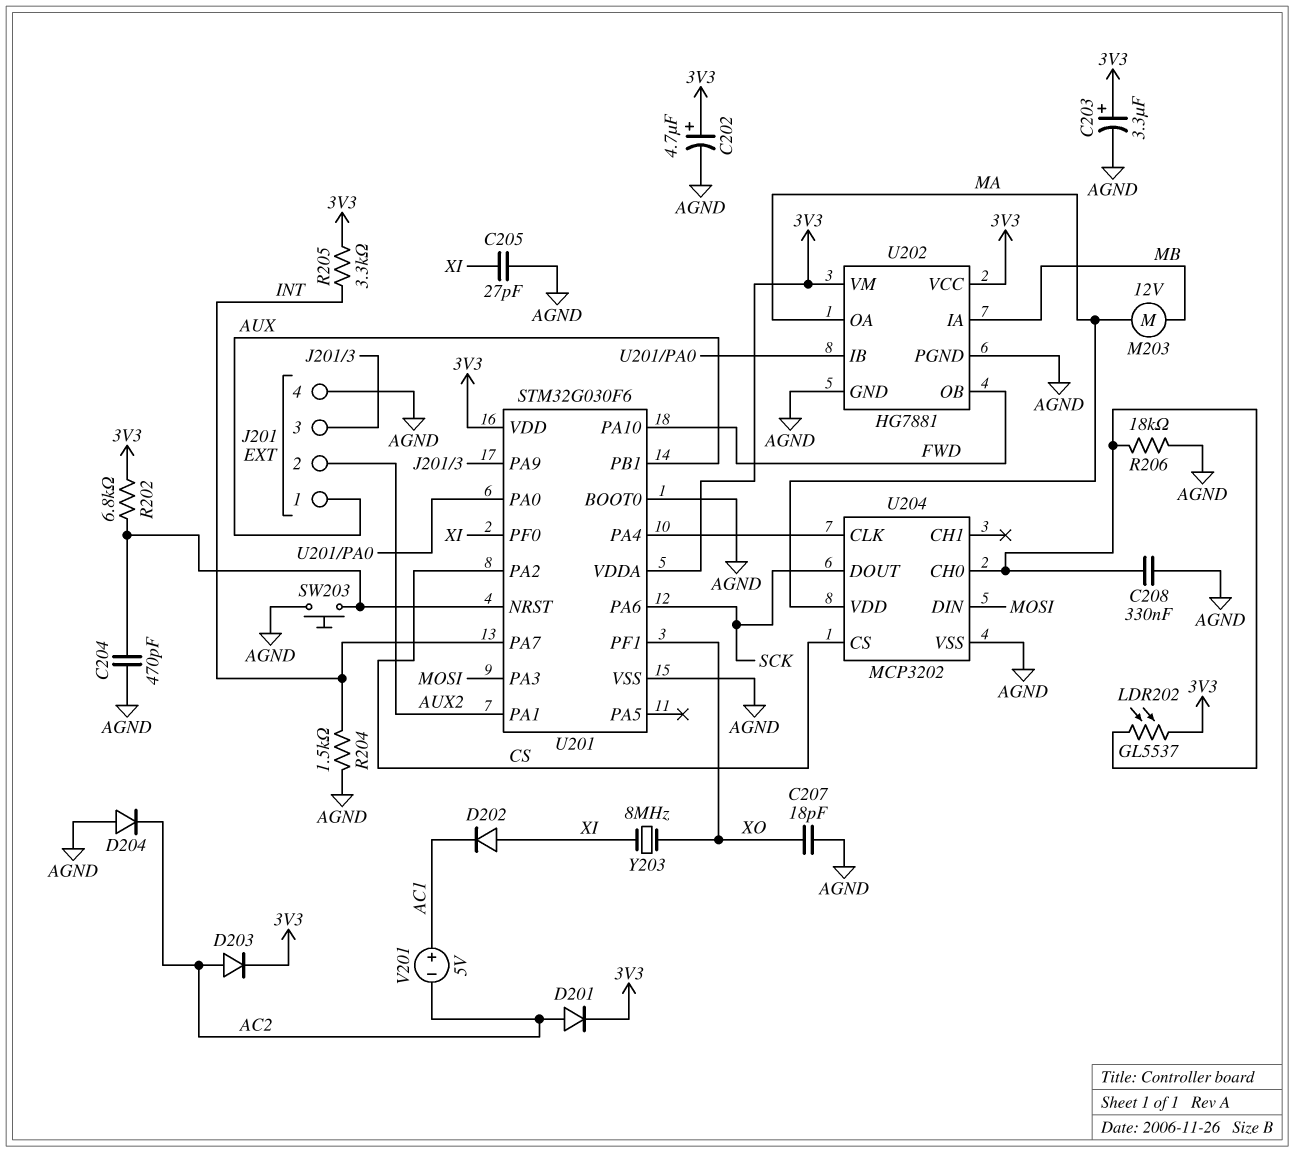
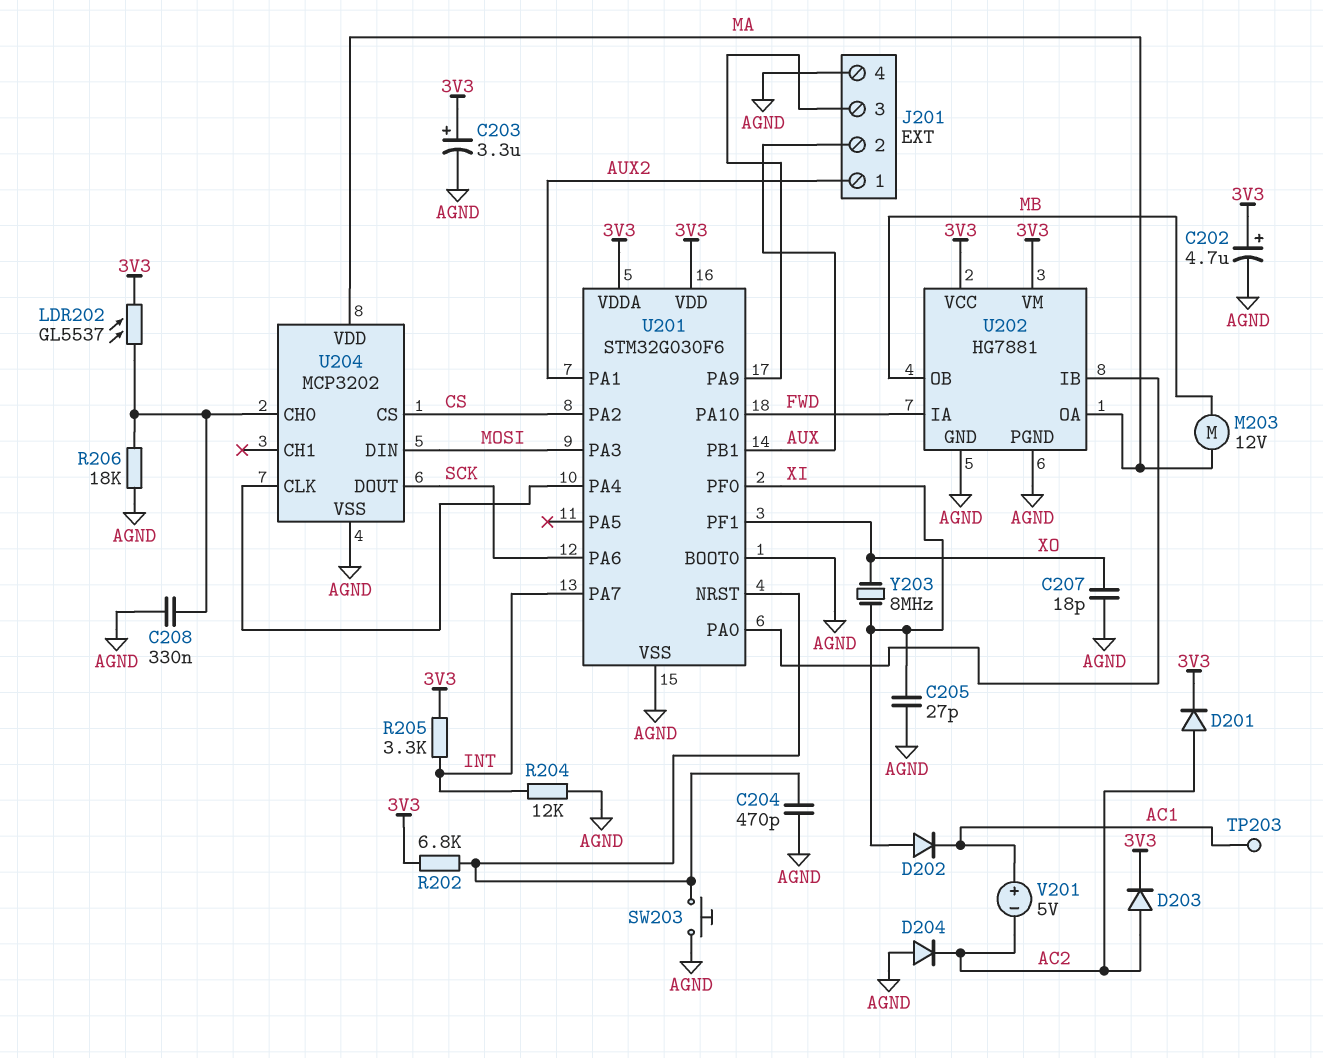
J201 pin 1: AUX -> AUX2
J201 pin 2: AUX2 -> AUX
R204: 1.5k (AGND, INT) -> 12k (AGND, INT)
TP203: none -> test point (AC1)
U202 pin IA: MB -> FWD
U202 pin OB: FWD -> MB

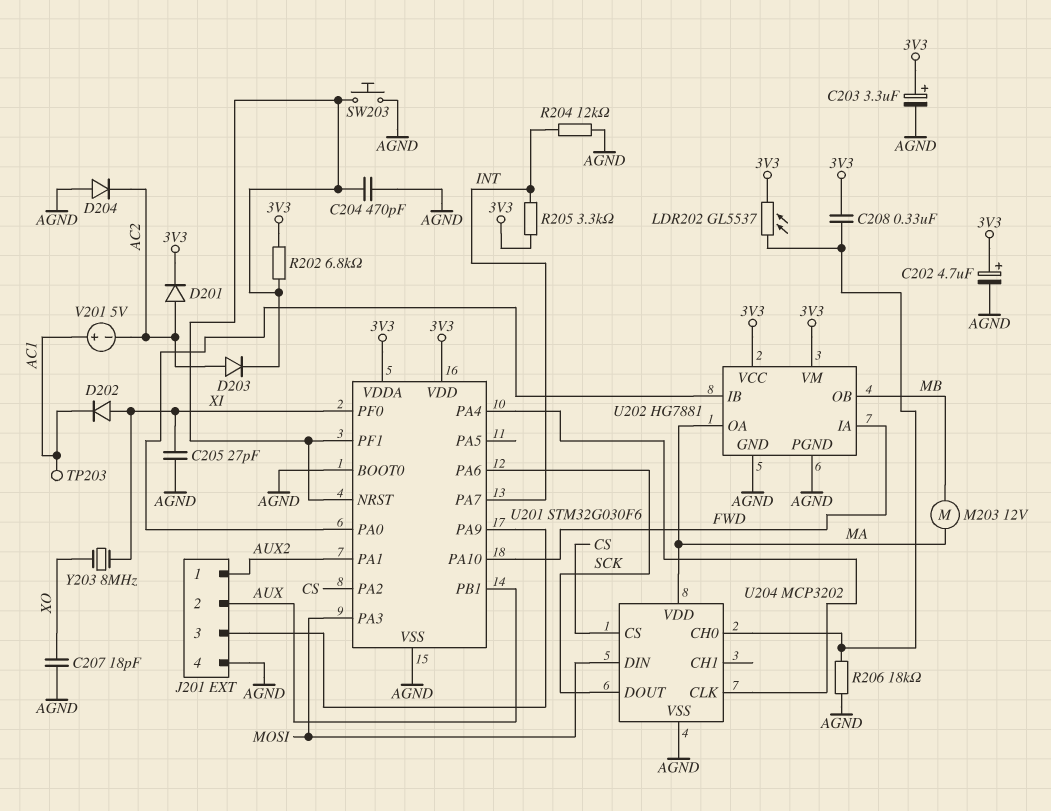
C208: 330nF (AGND, U204/CH0) -> 330nF (3V3, U204/CH0)
D203: diode (A AC2, K 3V3) -> diode (A AC2, K U201/NRST)
U201 pin PF1: XO -> U201/NRST

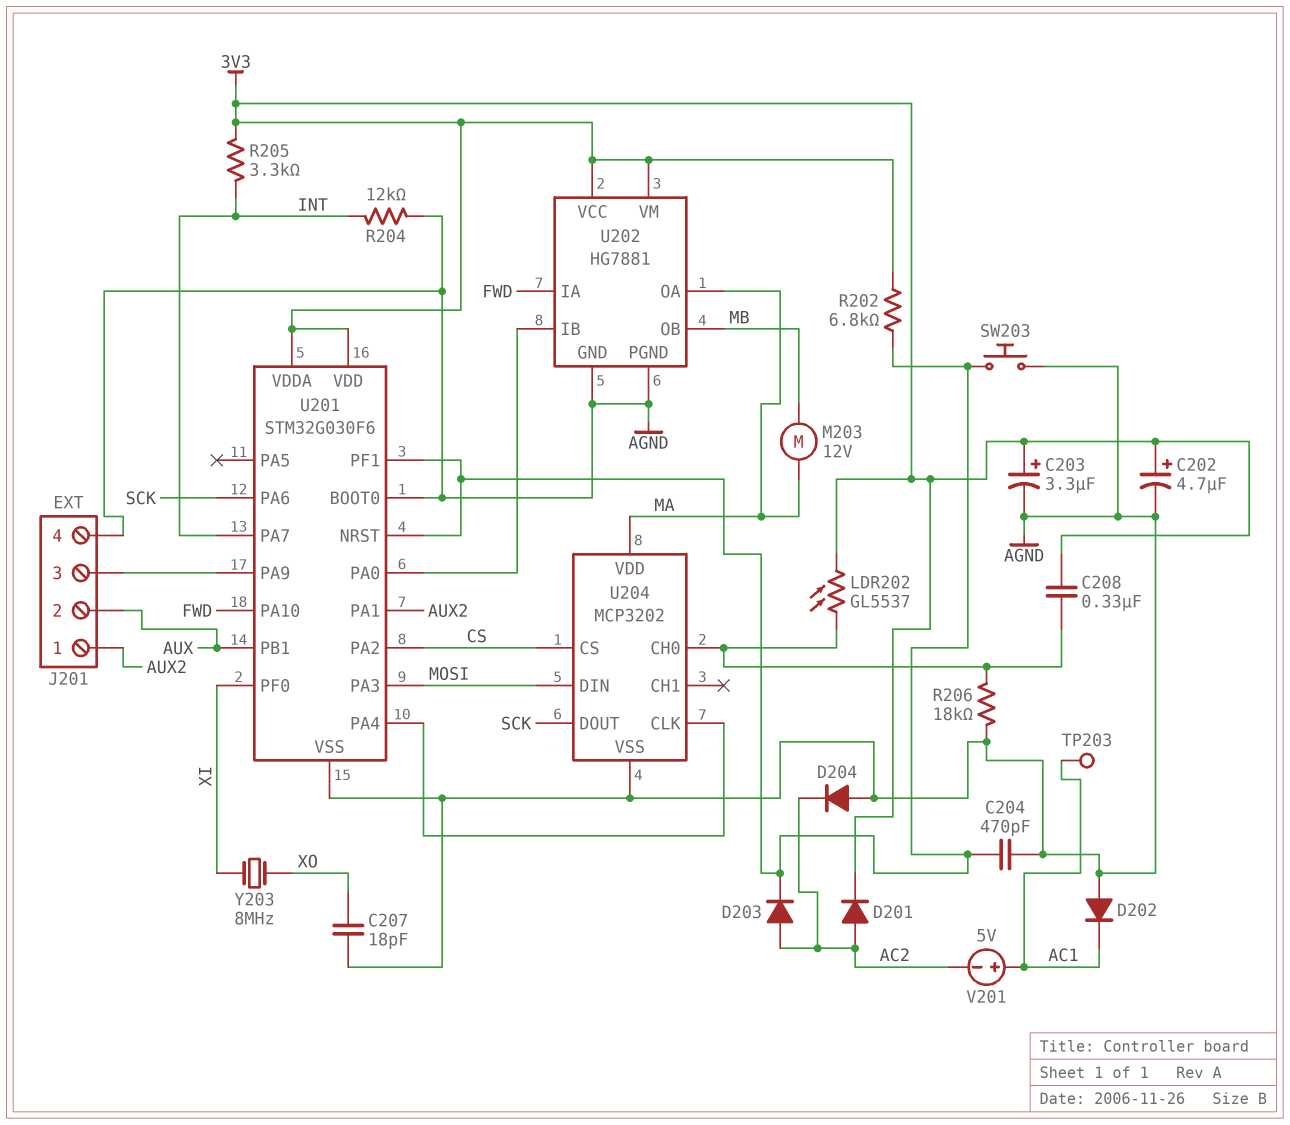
C205: 27pF (AGND, XI) -> none
D202: diode (A XI, K AC1) -> diode (A AGND, K AC1)

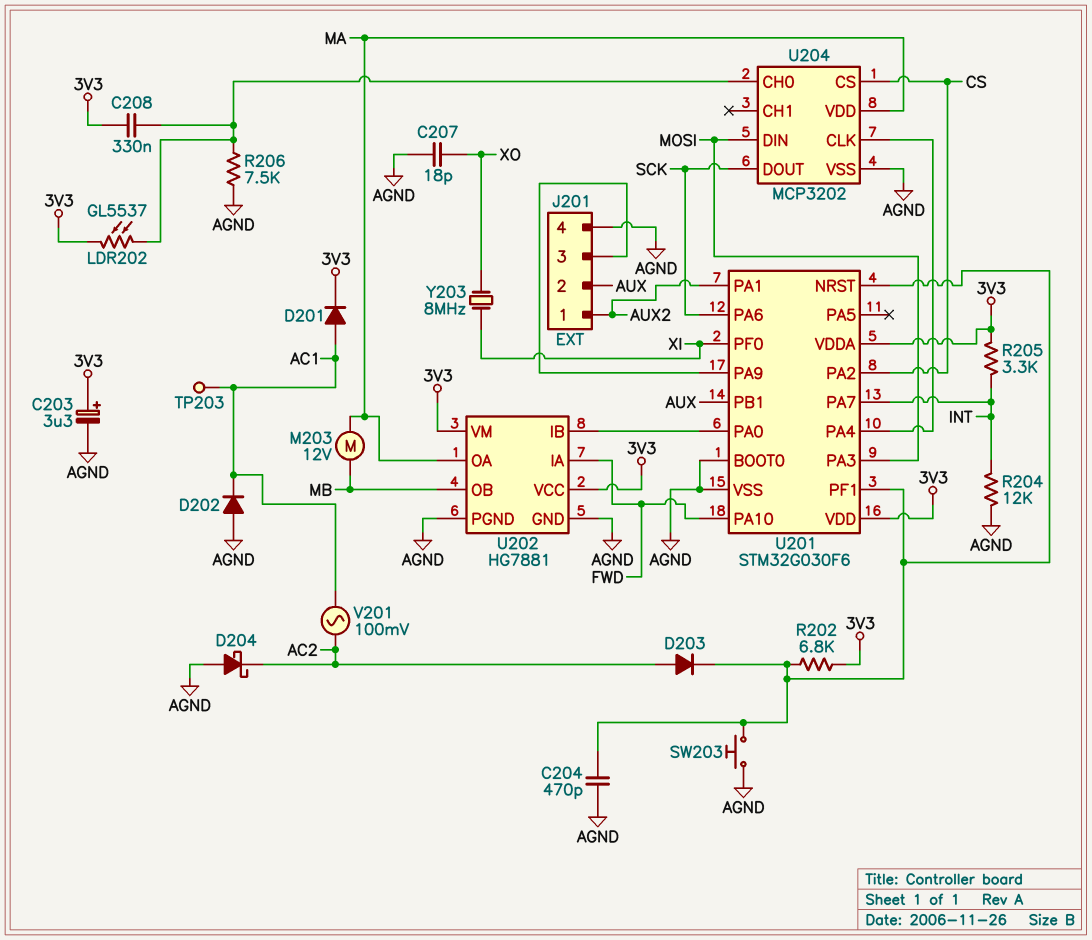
C202: 4.7uF (plus 3V3, minus AGND) -> none
D201: diode (A AC2, K 3V3) -> diode (A AC1, K 3V3)
D204: diode (A AGND, K AC2) -> schottky (A AGND, K AC2)
R206: 18k (AGND, U204/CH0) -> 7.5k (AGND, U204/CH0)
V201: 5V (plus AC1, minus AC2) -> AC 100mV (AC1, AC2)

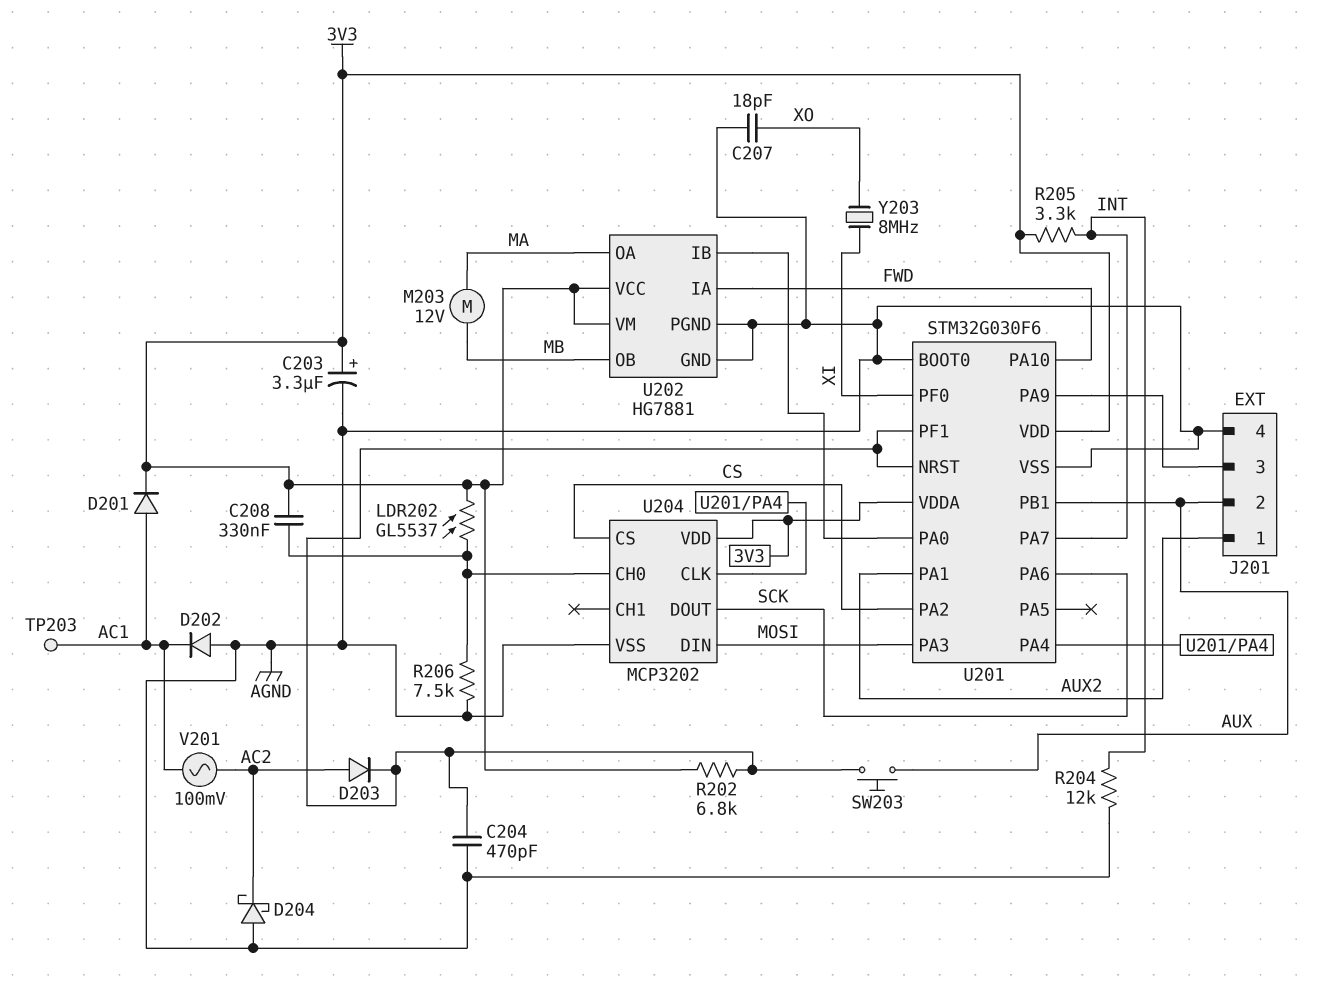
SW203: button (AGND, U201/NRST) -> button (AUX, U201/NRST)
U204 pin VDD: MA -> 3V3

